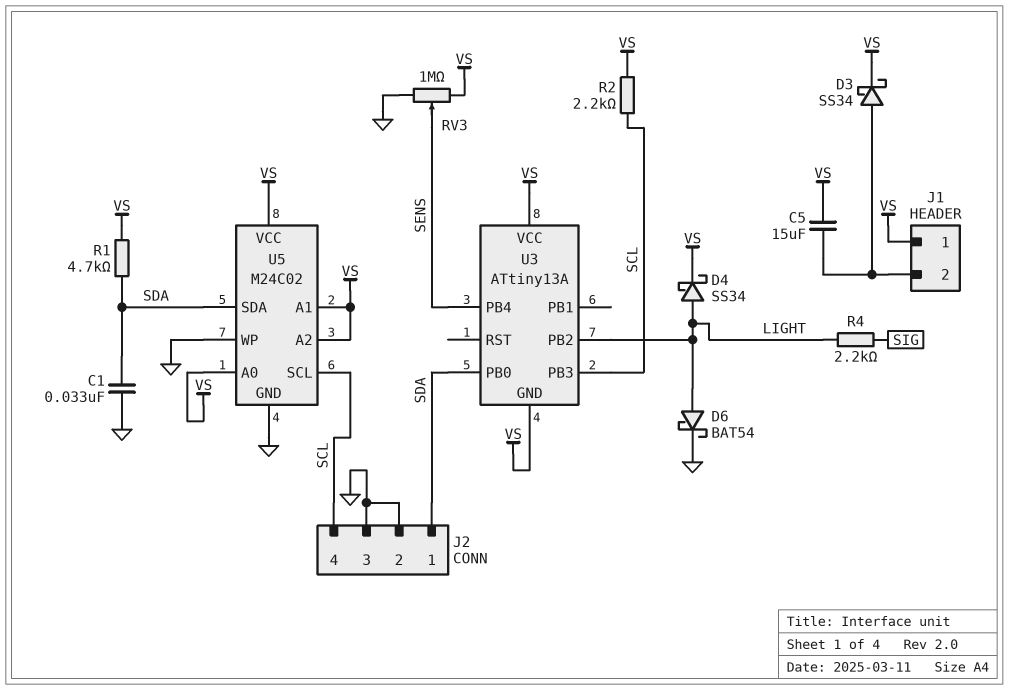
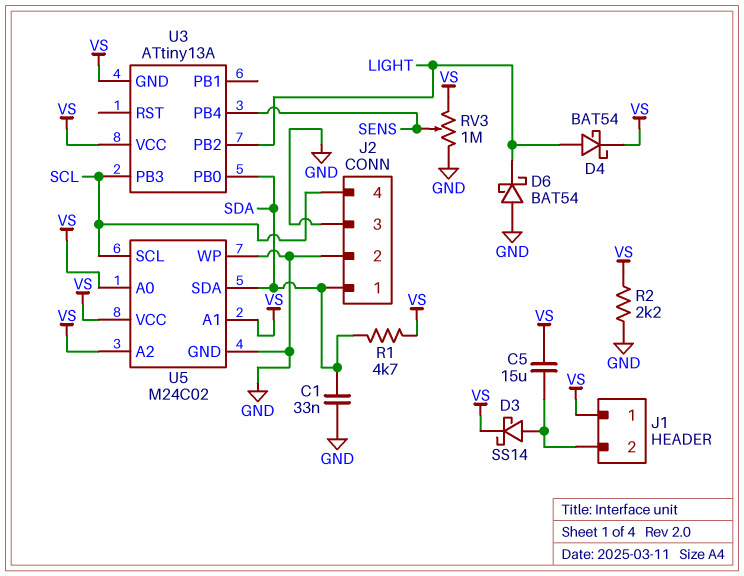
D3: schottky SS34 (A J1/2, K VS) -> schottky SS14 (A J1/2, K VS)
D4: schottky SS34 (A LIGHT, K VS) -> schottky BAT54 (A LIGHT, K VS)
D6: schottky BAT54 (A LIGHT, K GND) -> schottky BAT54 (A GND, K LIGHT)
R2: 2.2k (SCL, VS) -> 2.2k (GND, VS)
R4: 2.2k (LIGHT, SIG) -> none

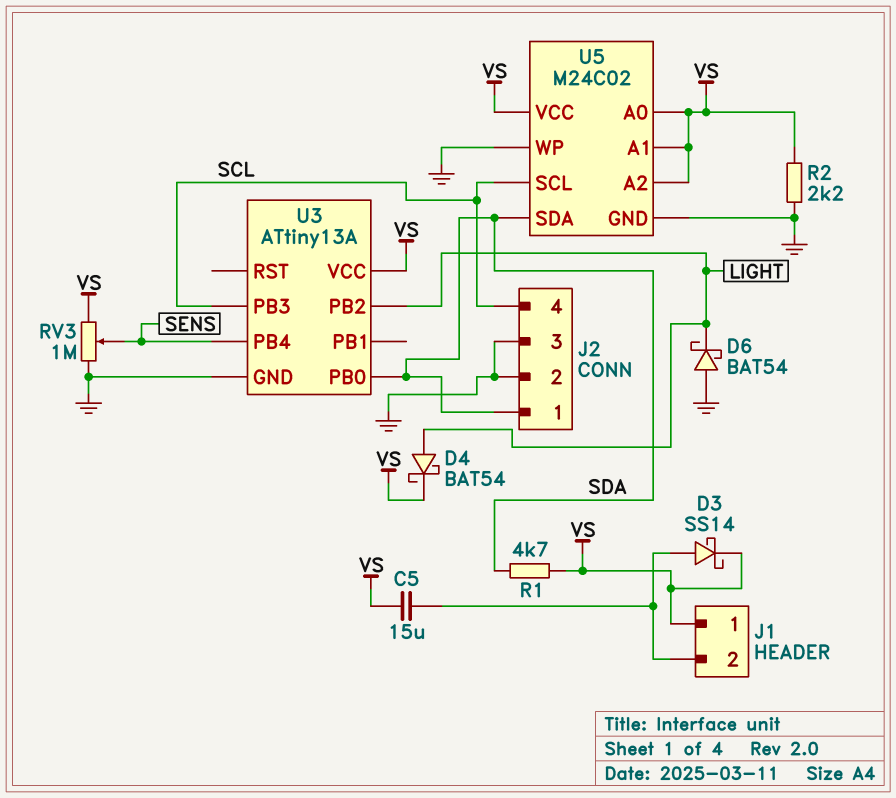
C1: 33nF (GND, SDA) -> none
U3 pin GND: VS -> GND

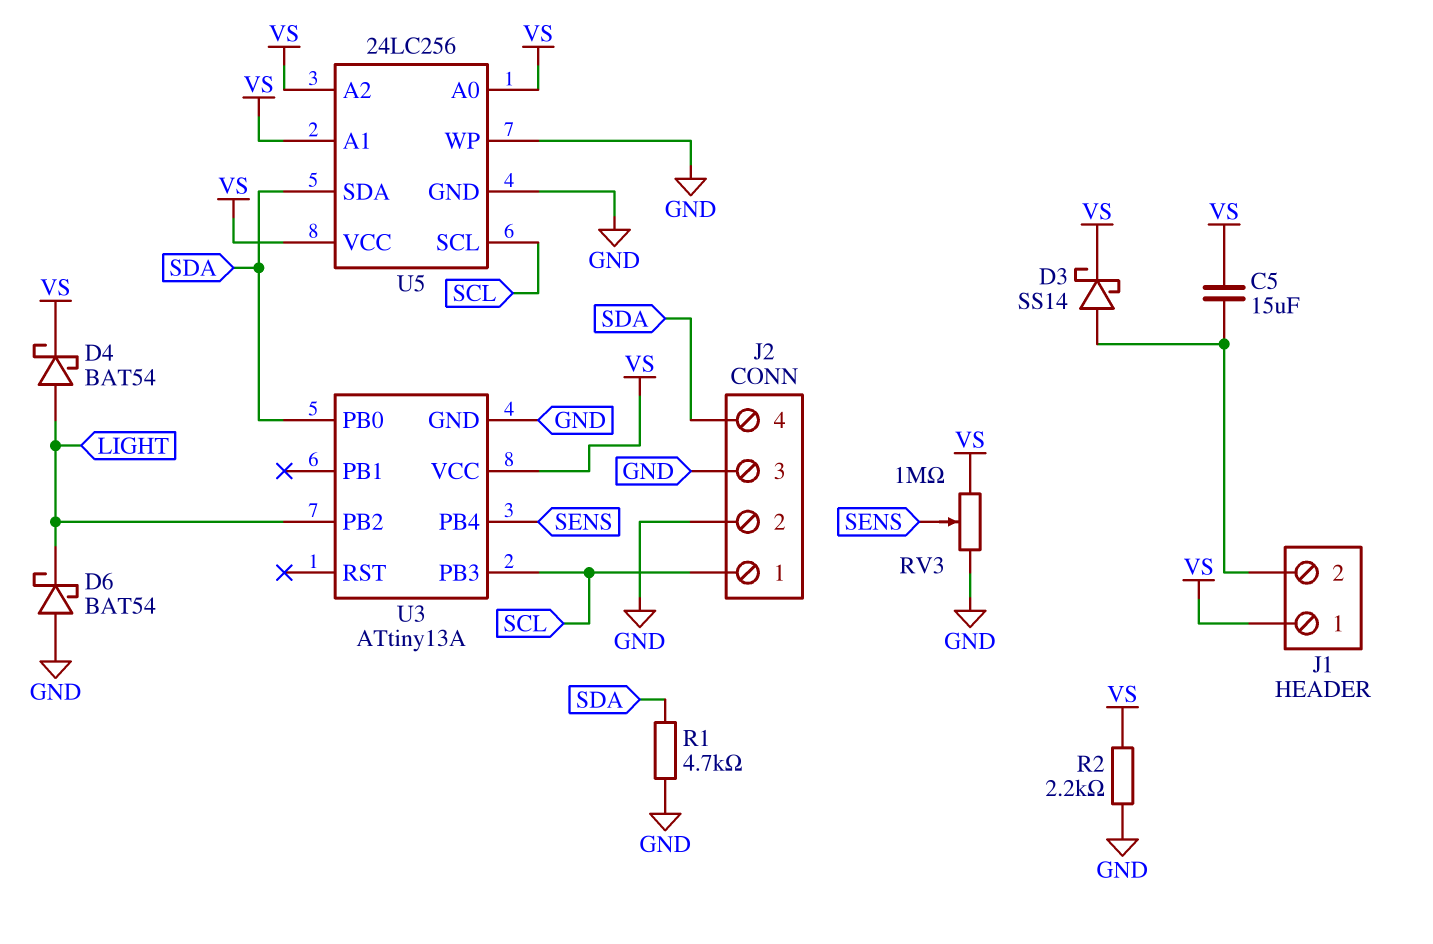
J2 pin 1: SDA -> SCL
J2 pin 4: SCL -> SDA
R1: 4.7k (SDA, VS) -> 4.7k (GND, SDA)
U5: M24C02 -> 24LC256

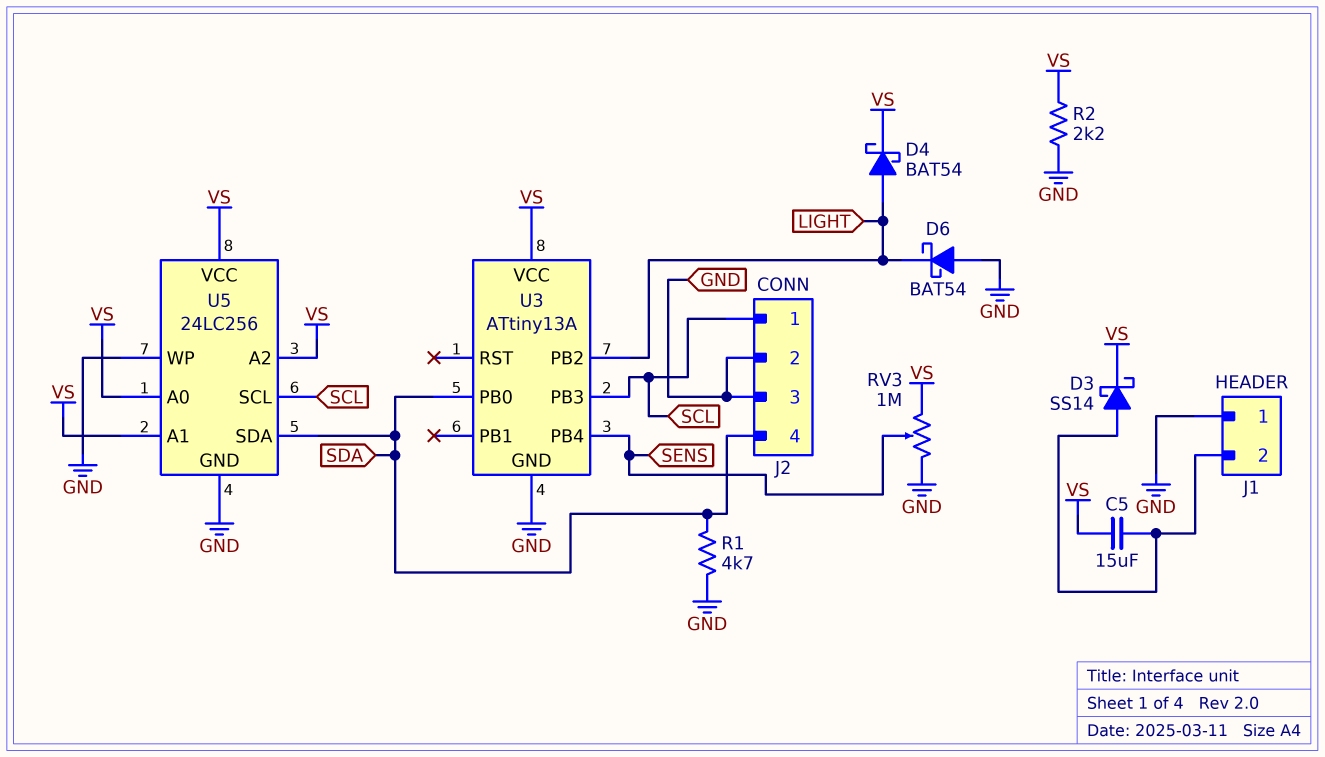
J1 pin 1: VS -> GND

